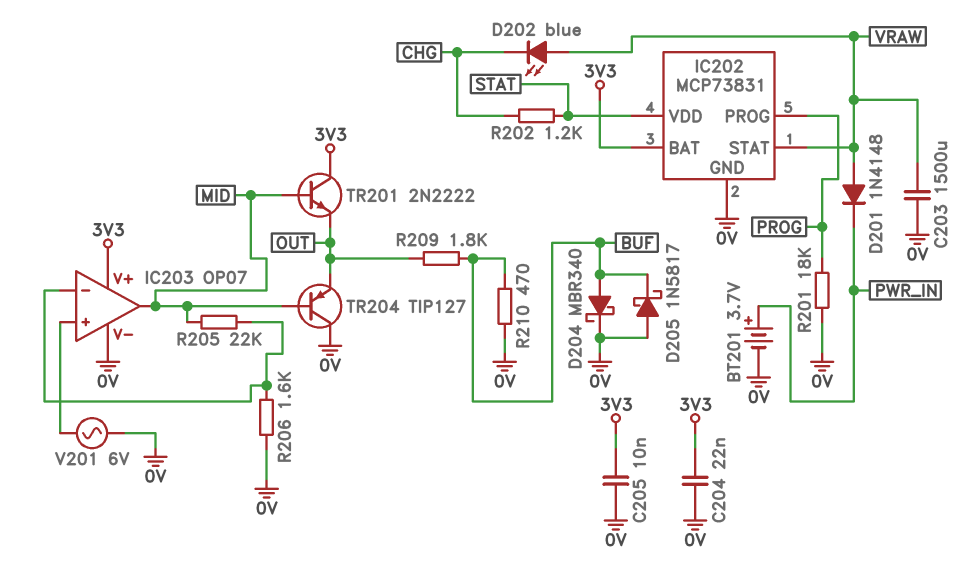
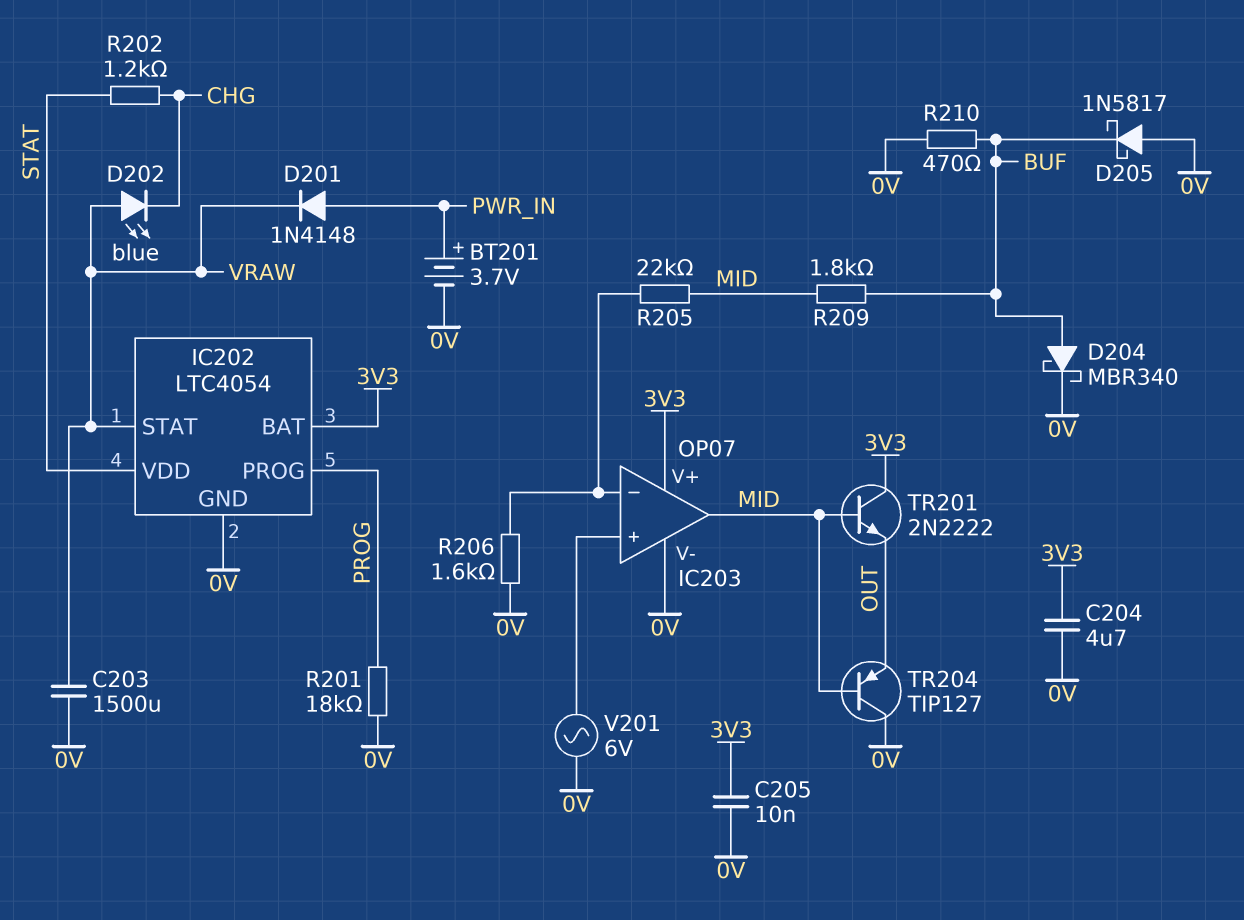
C204: 22nF (0V, 3V3) -> 4.7uF (0V, 3V3)
D201: diode 1N4148 (A VRAW, K PWR_IN) -> diode 1N4148 (A PWR_IN, K VRAW)
IC202: MCP73831 -> LTC4054
R209: 1.8k (BUF, OUT) -> 1.8k (BUF, MID)

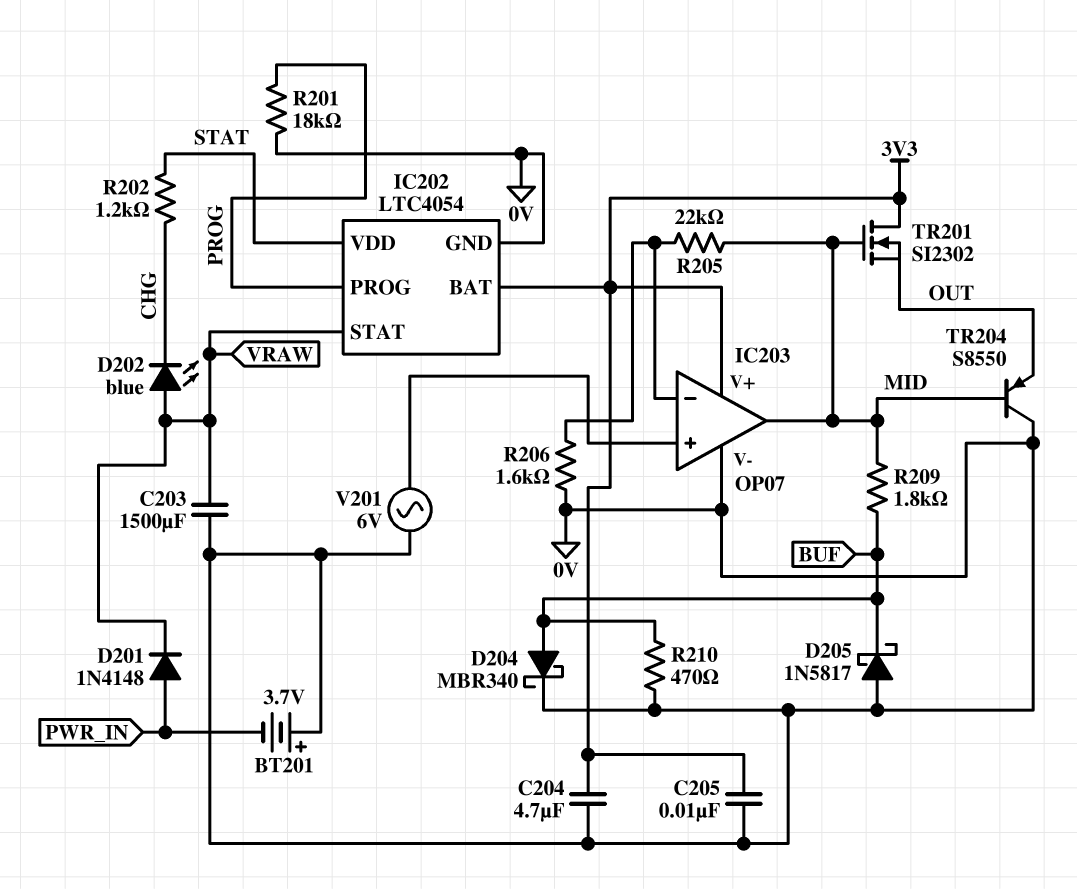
BT201: 3.7V (plus PWR_IN, minus 0V) -> 3.7V (plus 0V, minus PWR_IN)
TR201: NPN 2N2222 (B MID, C 3V3, E OUT) -> NMOS SI2302 (G MID, D 3V3, S OUT)
TR204: PNP TIP127 (B MID, C 0V, E OUT) -> PNP S8550 (B MID, C 0V, E OUT)

